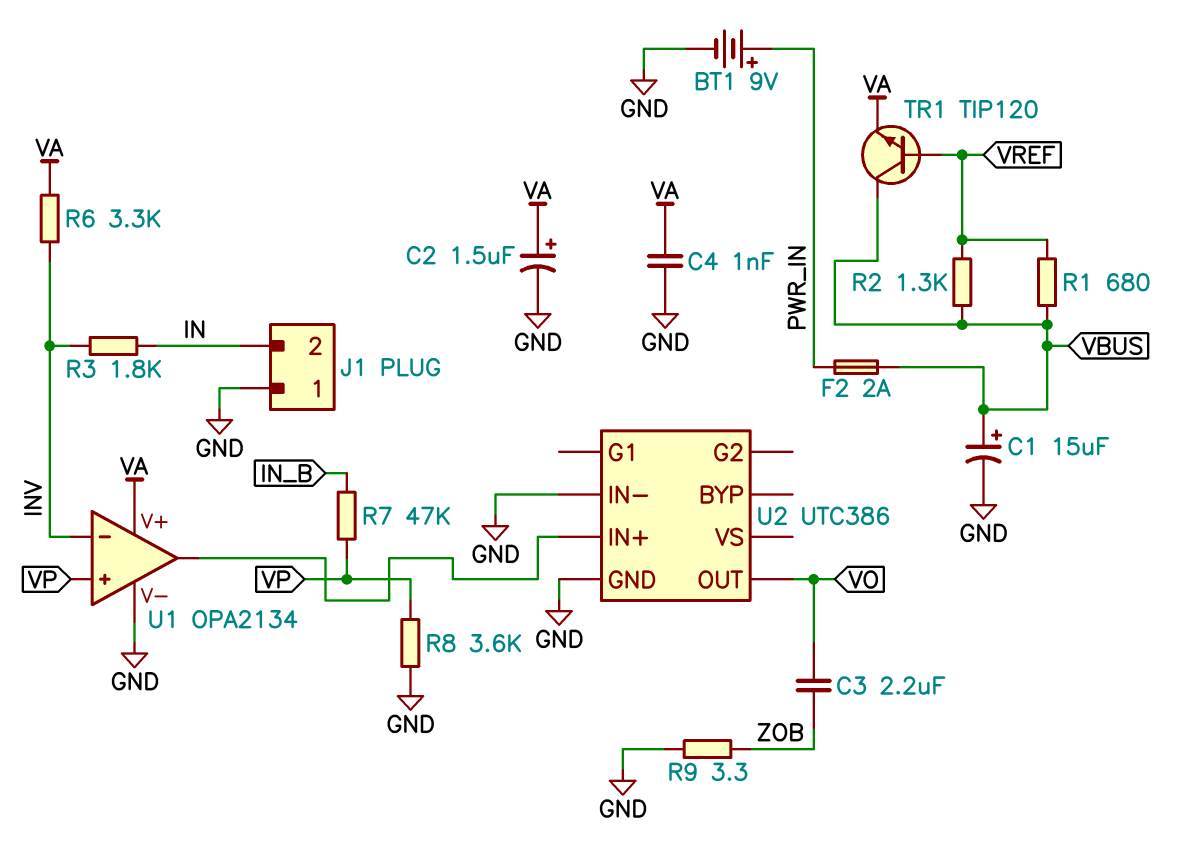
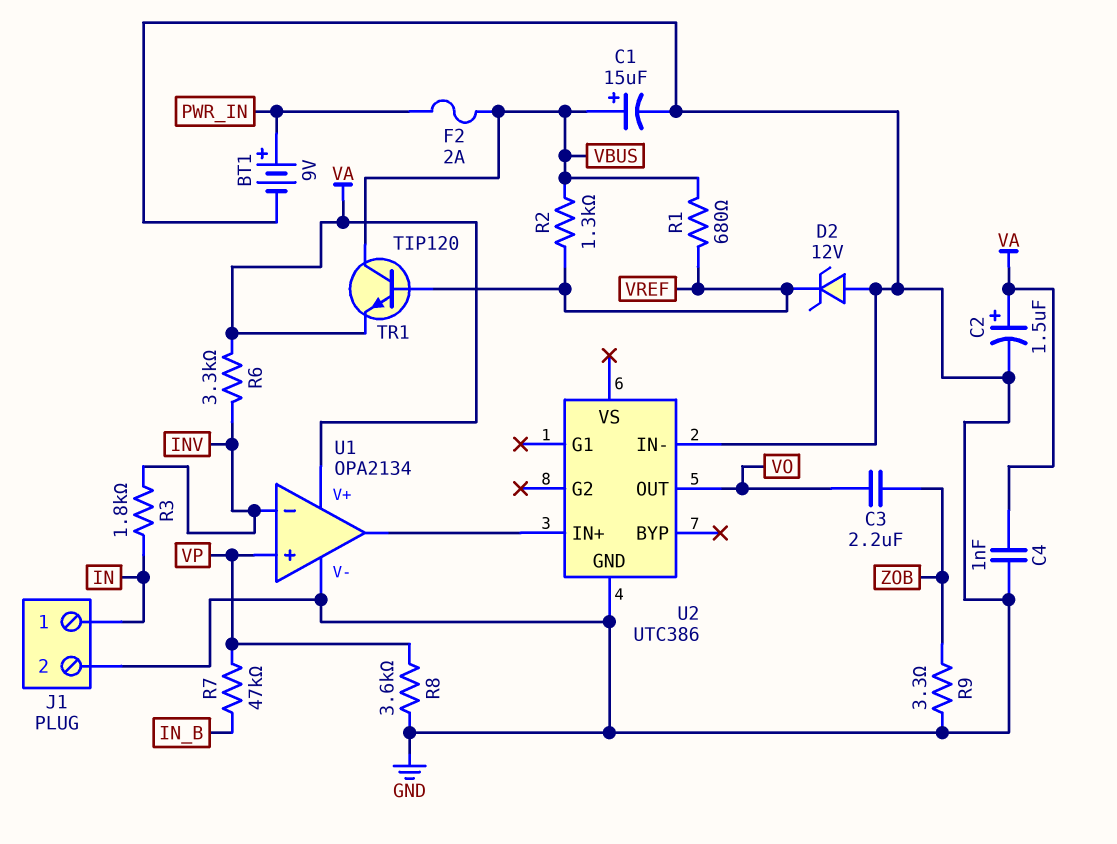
D2: none -> zener 12V (A GND, K VREF)
J1 pin 1: GND -> IN
J1 pin 2: IN -> GND

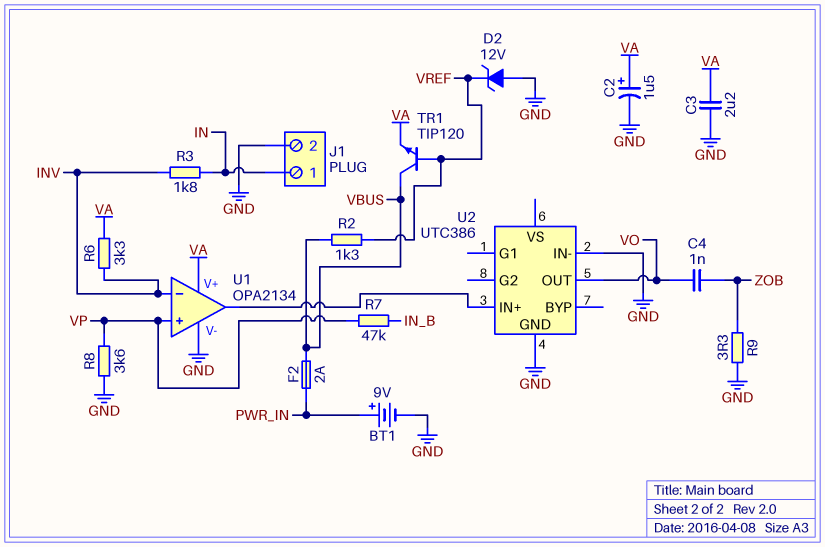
C1: 15uF (plus VBUS, minus GND) -> none
C3: 2.2uF (VO, ZOB) -> 2.2uF (GND, VA)
C4: 1nF (GND, VA) -> 1nF (VO, ZOB)
R1: 680 (VBUS, VREF) -> none

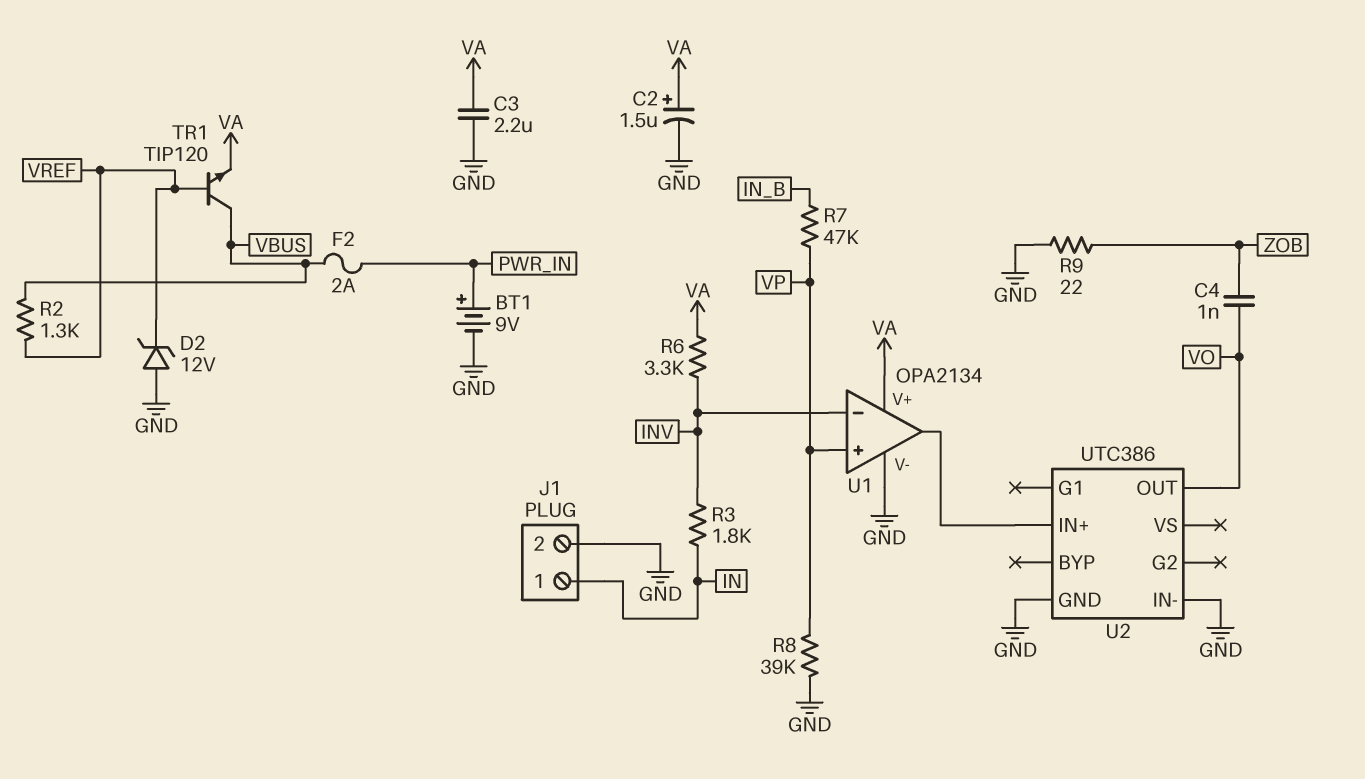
R8: 3.6k (GND, VP) -> 39k (GND, VP)
R9: 3.3 (GND, ZOB) -> 22 (GND, ZOB)

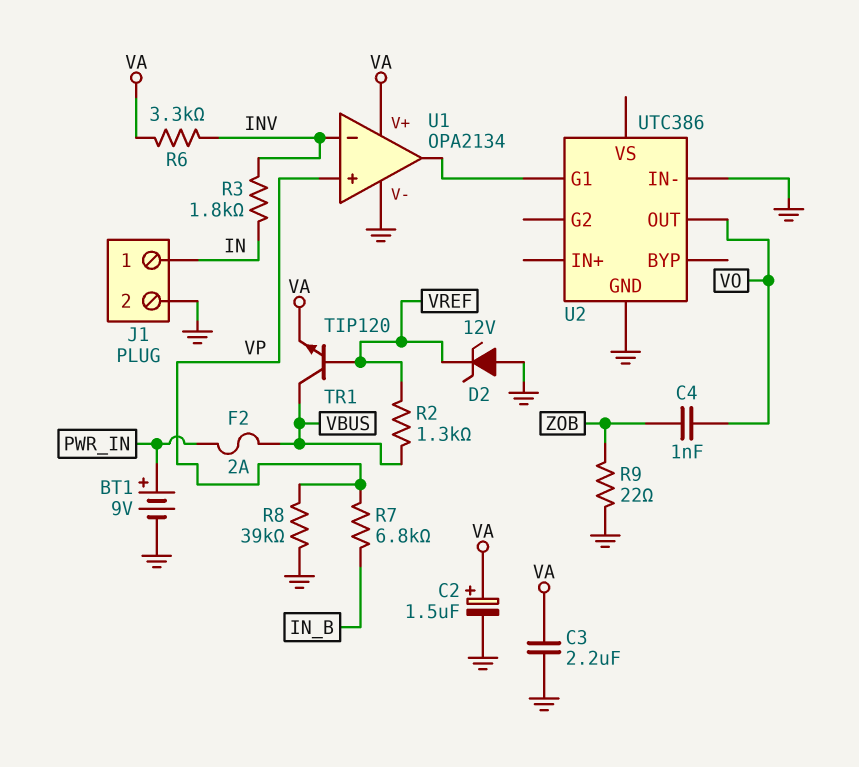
R7: 47k (IN_B, VP) -> 6.8k (IN_B, VP)
U2 pin G1: none -> U1/out
U2 pin IN+: U1/out -> none

